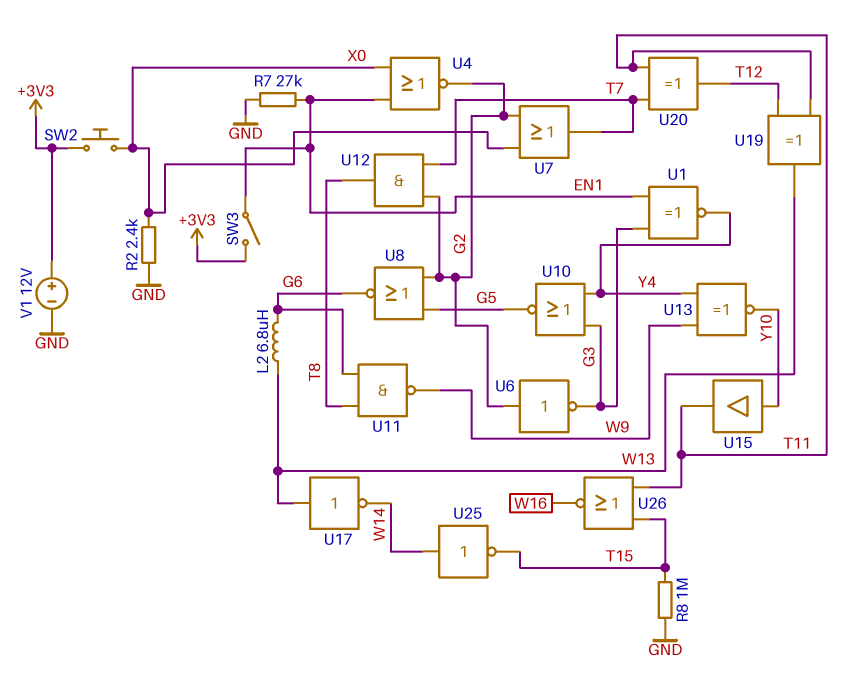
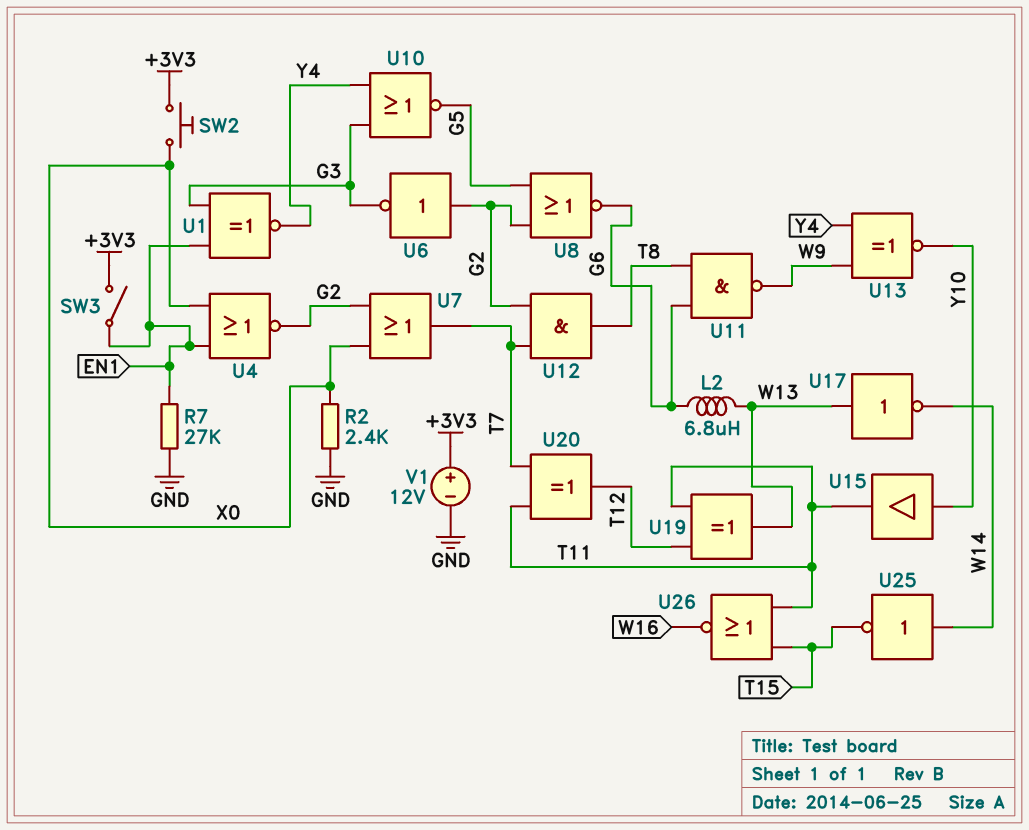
R8: 1M (GND, T15) -> none

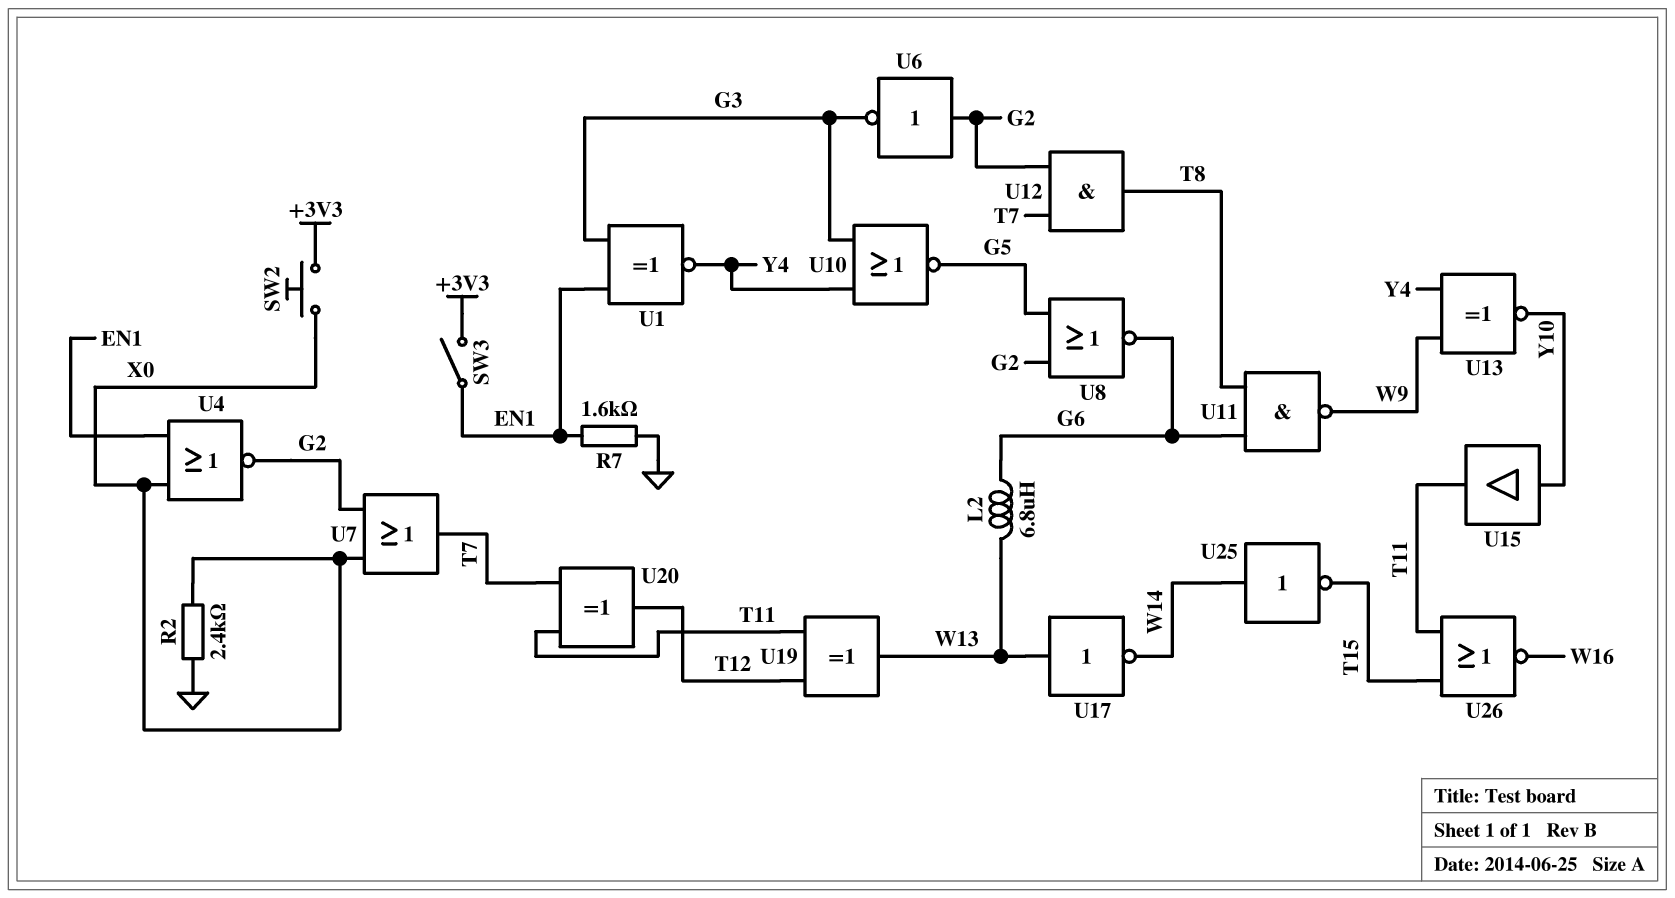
R7: 27k (EN1, GND) -> 1.6k (EN1, GND)
V1: 12V (plus +3V3, minus GND) -> none

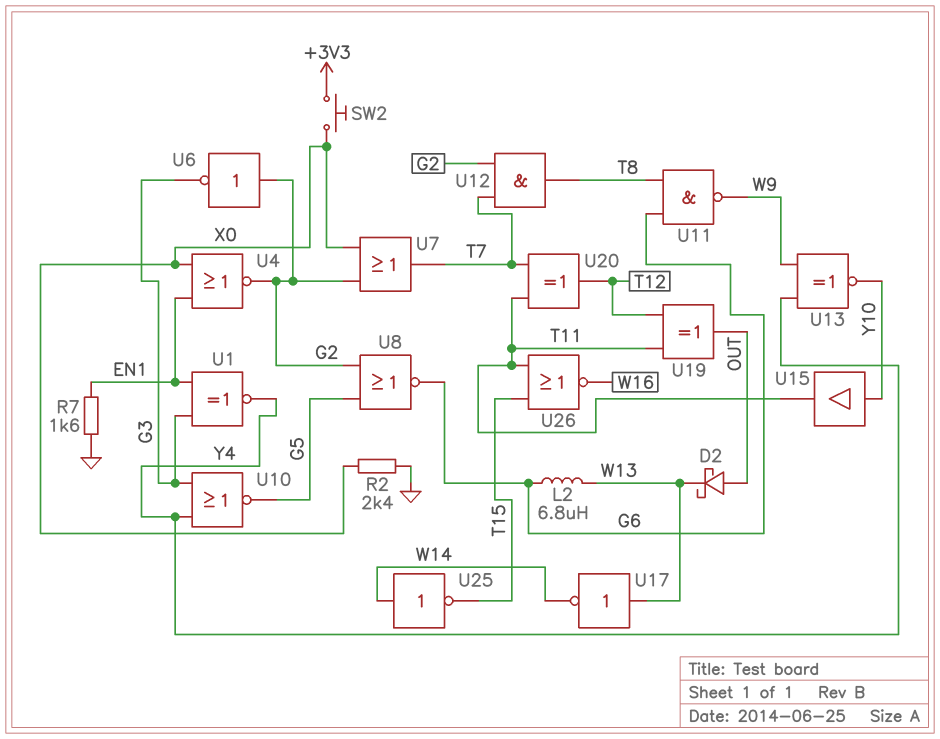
D2: none -> schottky (A OUT, K W13)
SW3: switch (+3V3, EN1) -> none
U19: XOR (in T11, in T12, out W13) -> XOR (in T11, in T12, out OUT)

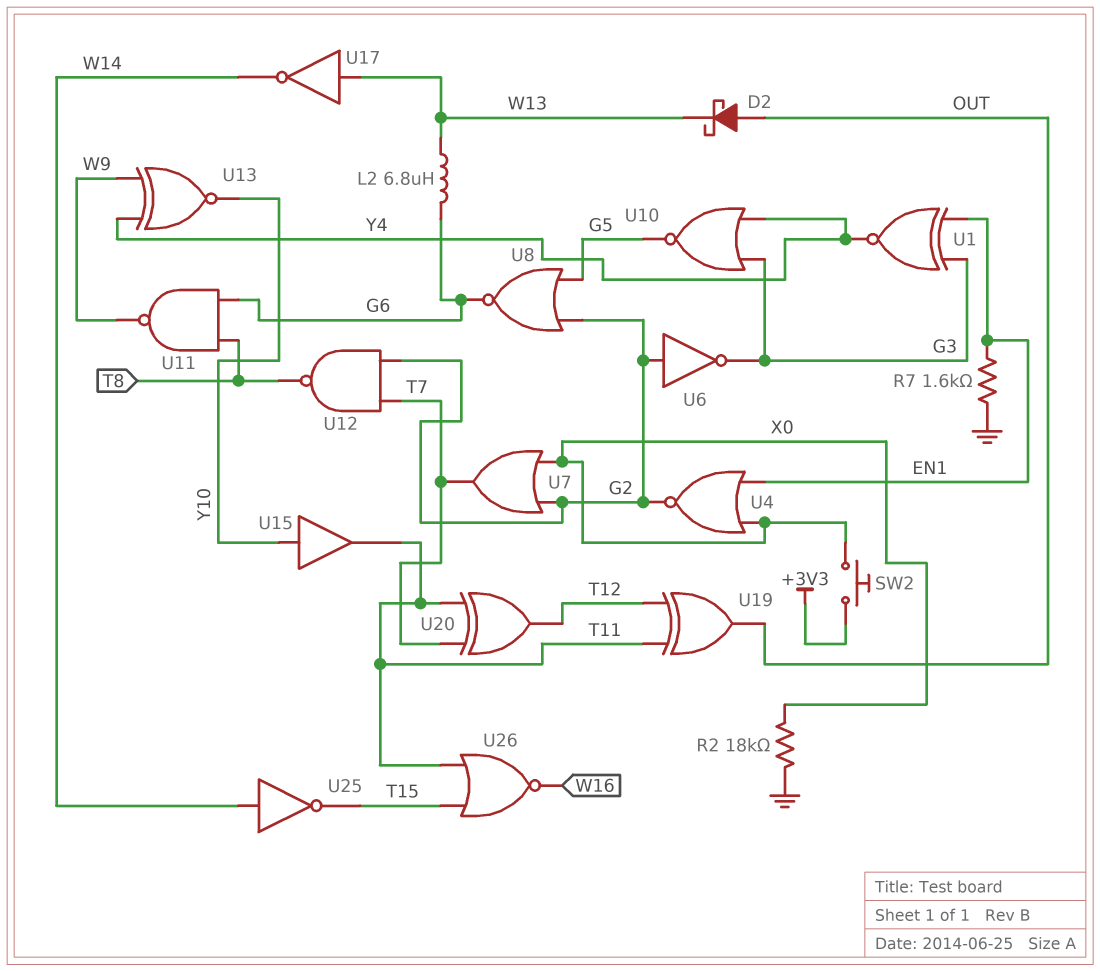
R2: 2.4k (GND, X0) -> 18k (GND, X0)
U12: AND (in G2, in T7, out T8) -> NAND (in G2, in T7, out T8)

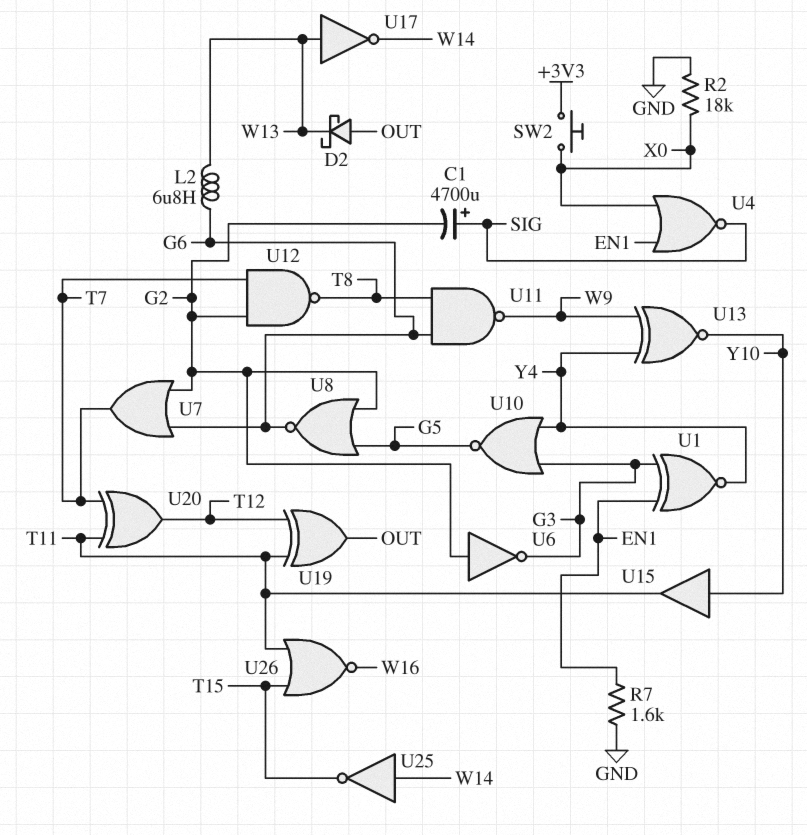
C1: none -> 4700uF (plus SIG, minus G2)
U4: NOR (in EN1, in X0, out G2) -> NOR (in EN1, in X0, out SIG)
U7: OR (in G2, in X0, out T7) -> OR (in G2, in G6, out T7)

